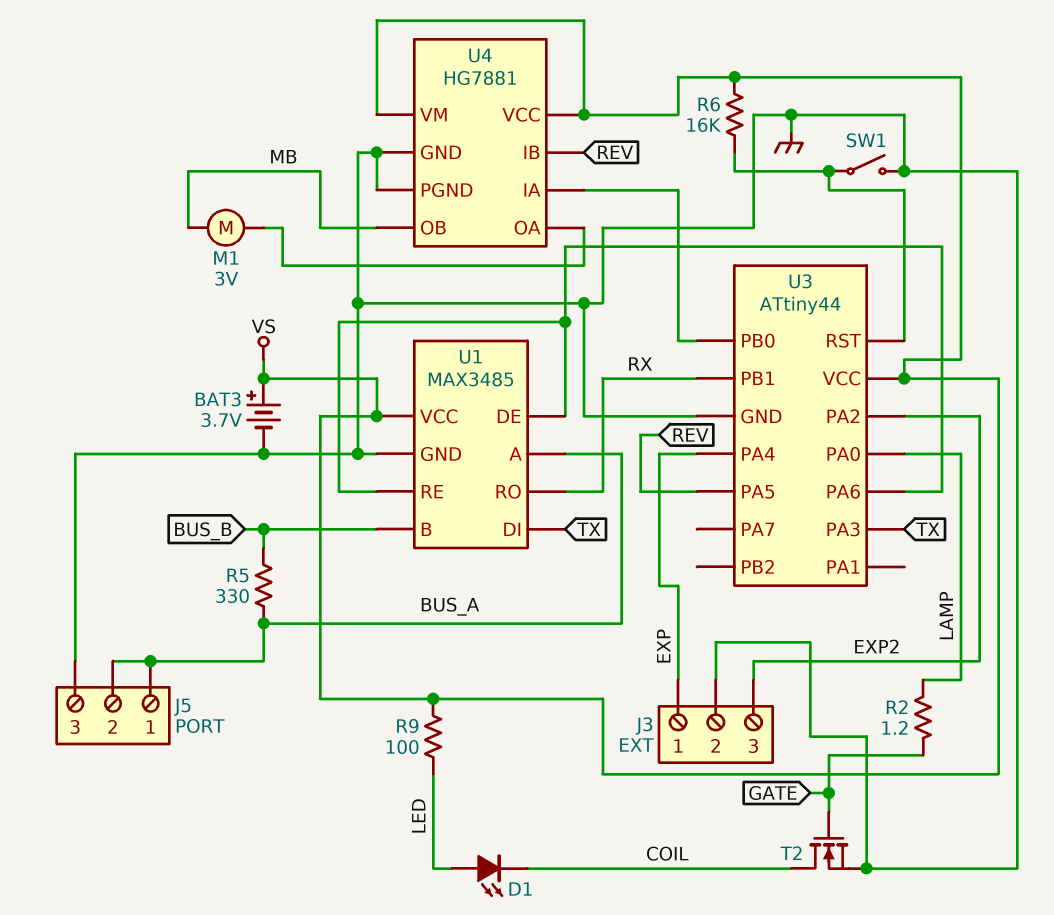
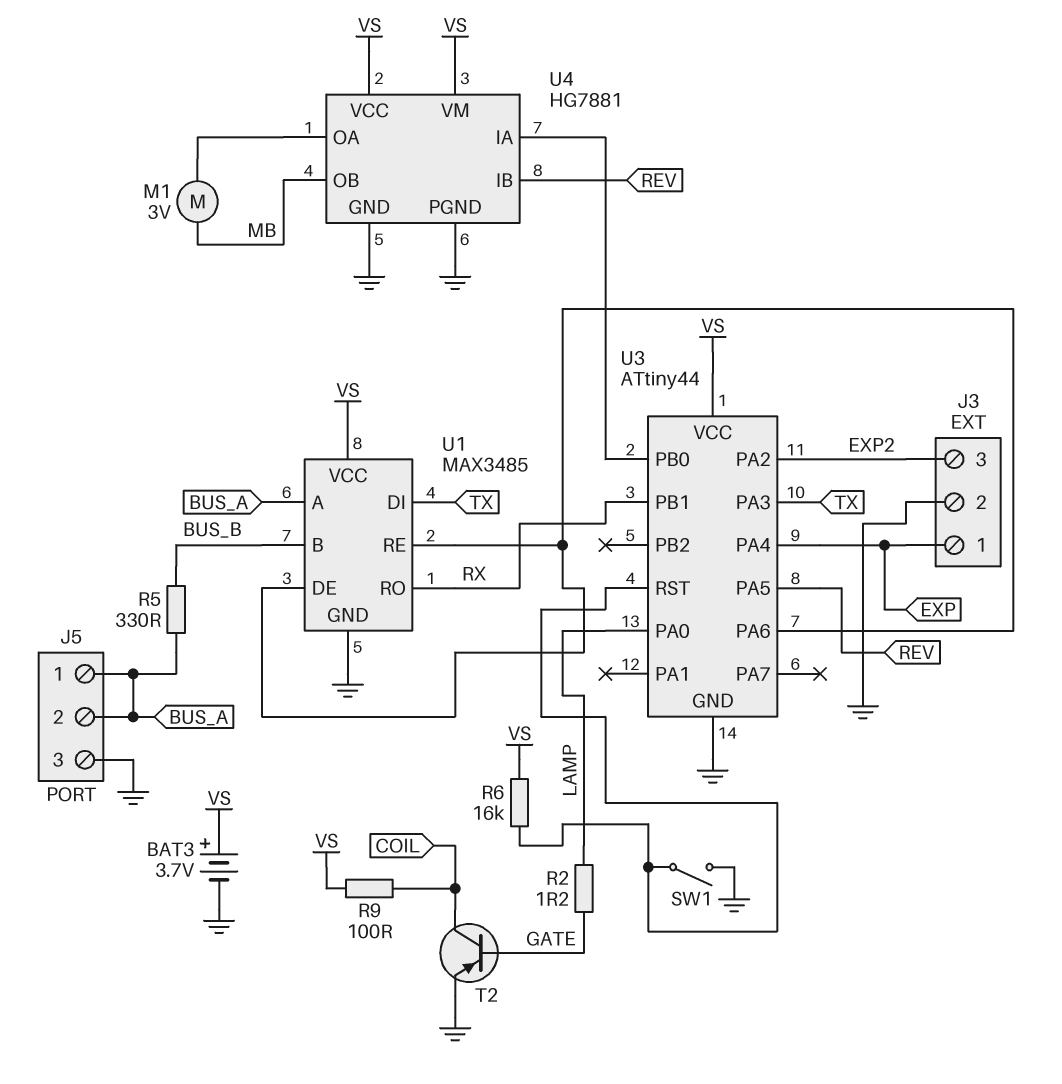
D1: LED (A LED, K COIL) -> none
R9: 100 (LED, VS) -> 100 (COIL, VS)
T2: NMOS (G GATE, D COIL, S GND) -> PNP (B GATE, C COIL, E GND)

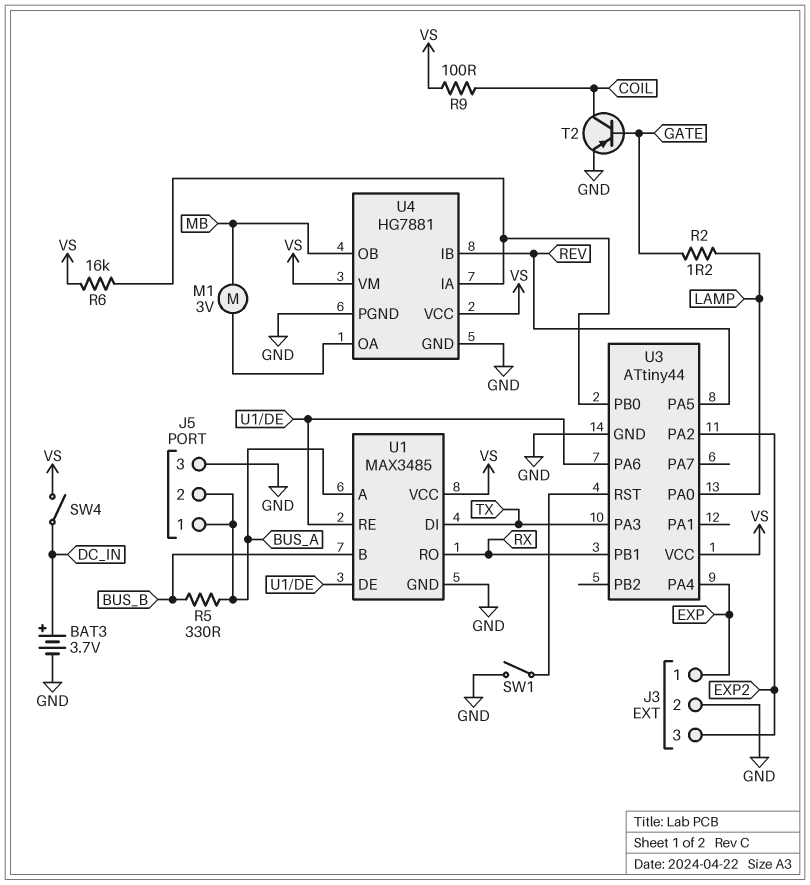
BAT3: 3.7V (plus VS, minus GND) -> 3.7V (plus DC_IN, minus GND)
R6: 16k (U3/RST, VS) -> 16k (U3/PB0, VS)
SW4: none -> switch (DC_IN, VS)

